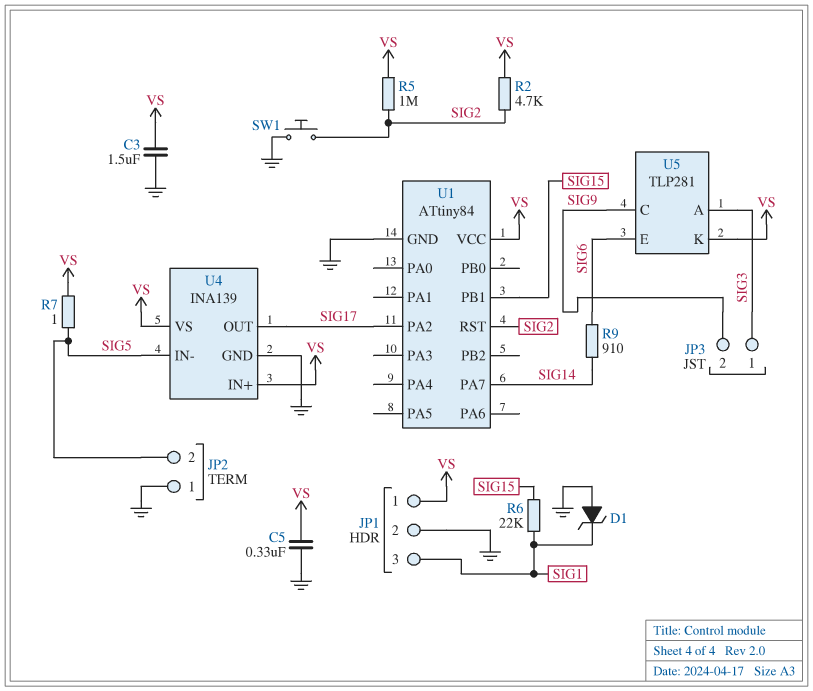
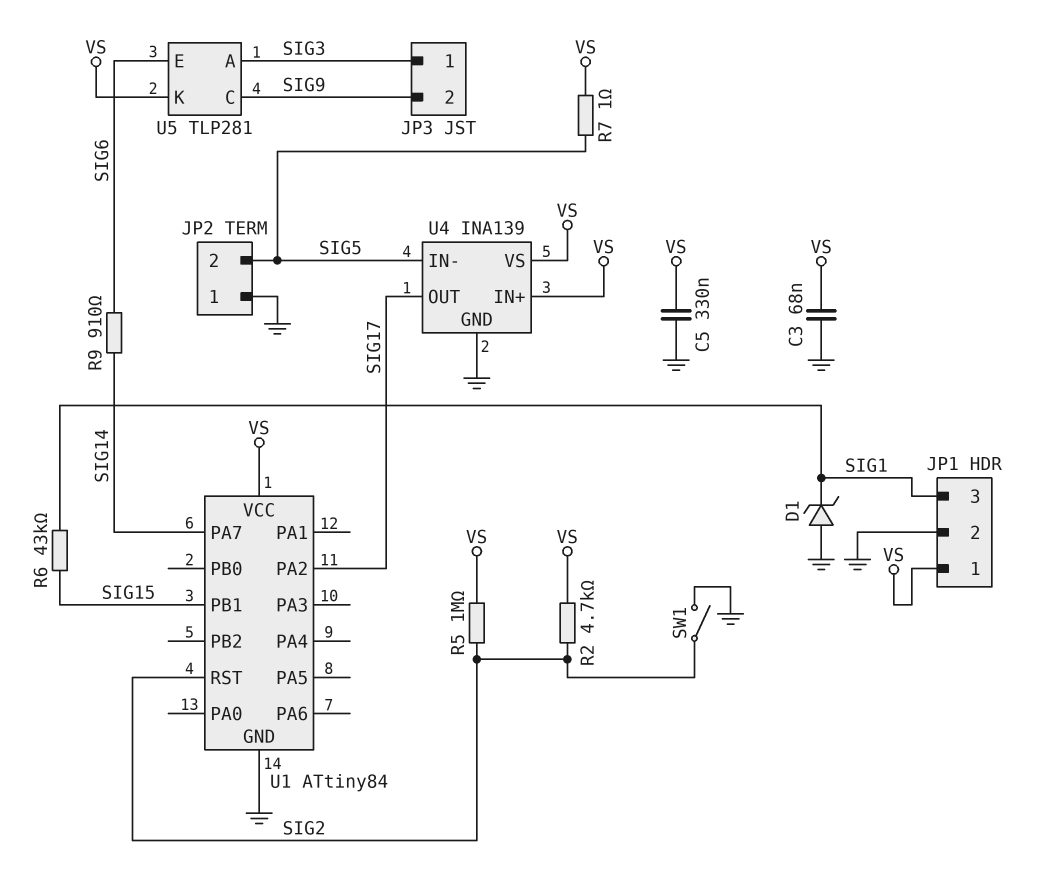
C3: 1.5uF (GND, VS) -> 68nF (GND, VS)
R6: 22k (SIG1, SIG15) -> 43k (SIG1, SIG15)
SW1: button (GND, SIG2) -> switch (GND, SIG2)

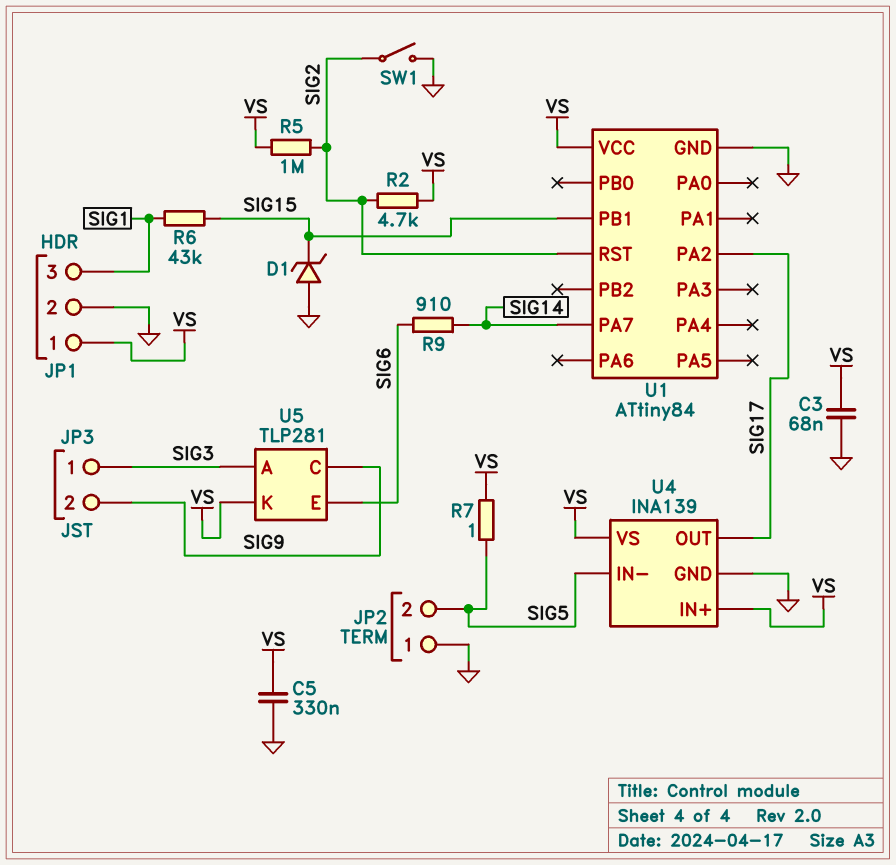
D1: zener (A GND, K SIG1) -> zener (A GND, K SIG15)

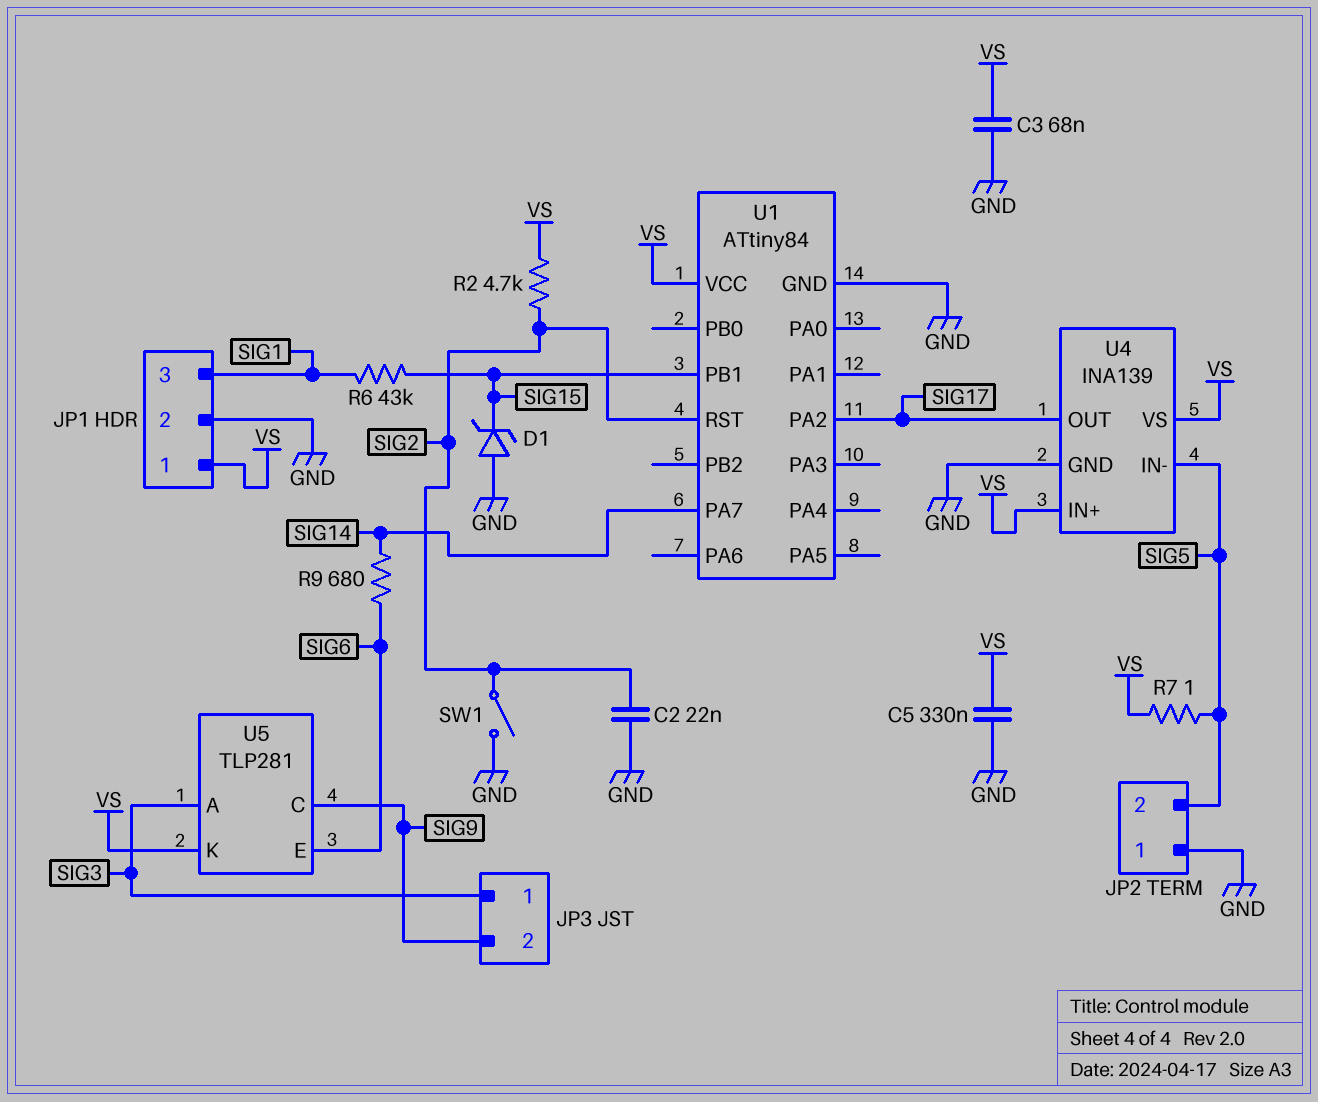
C2: none -> 22nF (GND, SIG2)
R5: 1M (SIG2, VS) -> none
R9: 910 (SIG6, SIG14) -> 680 (SIG6, SIG14)

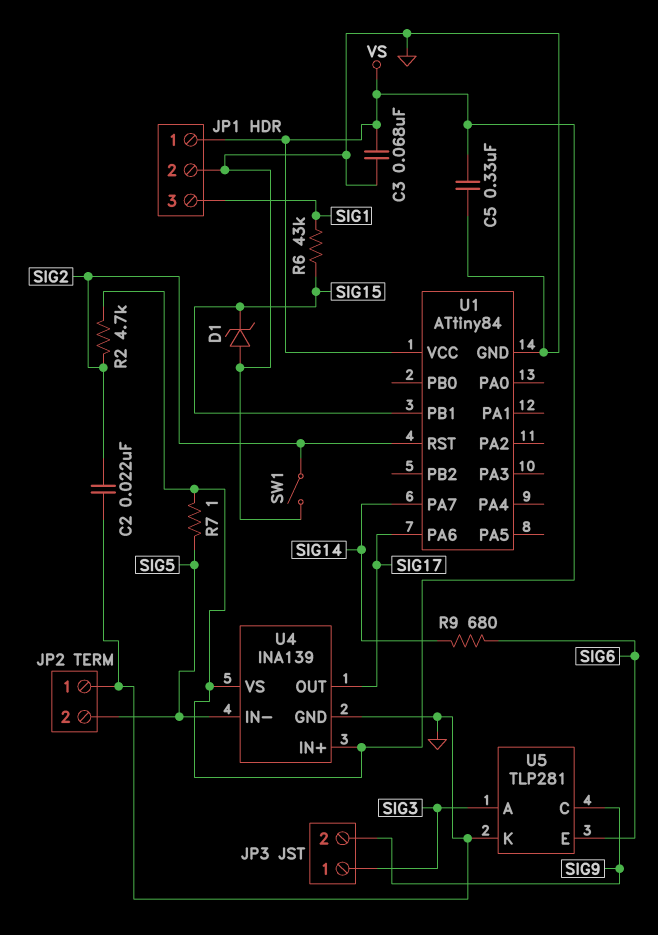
U1 pin PA2: SIG17 -> none
U1 pin PA6: none -> SIG17
U5 pin K: VS -> GND

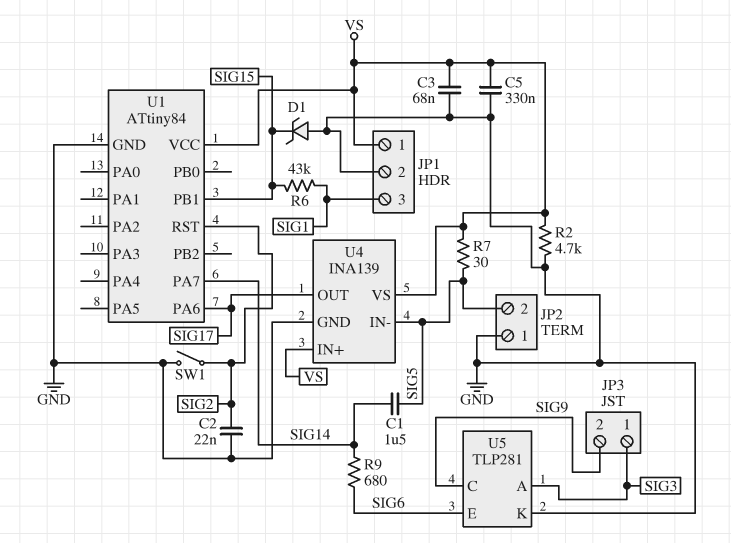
C1: none -> 1.5uF (SIG5, SIG14)
R2: 4.7k (SIG2, VS) -> 4.7k (GND, VS)
R7: 1 (SIG5, VS) -> 30 (SIG5, VS)

